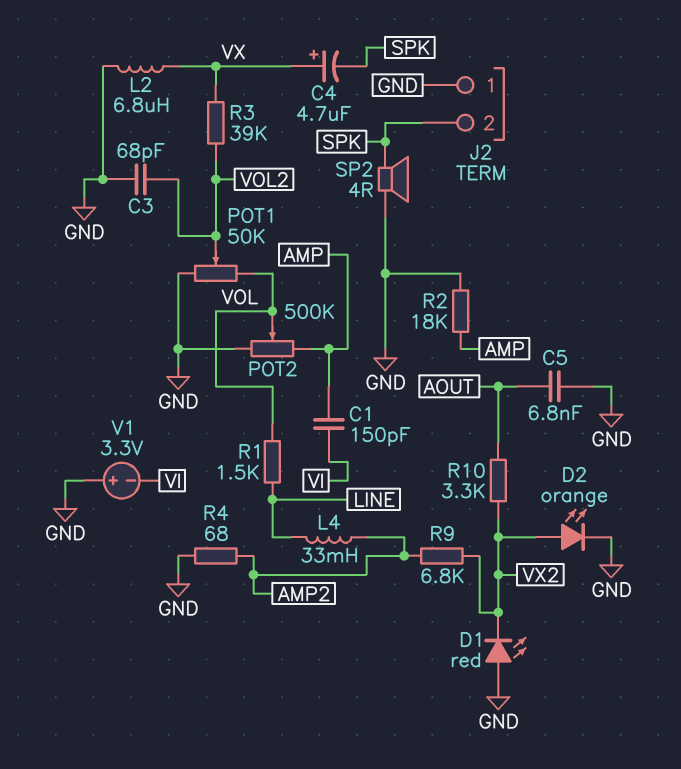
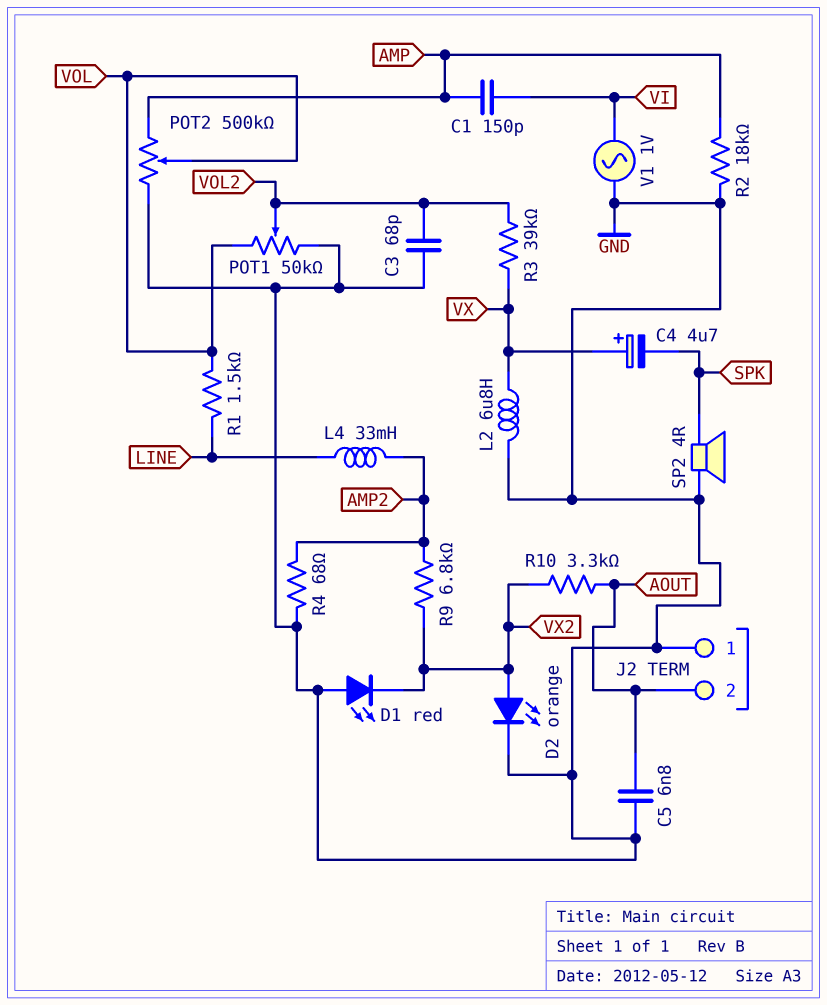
J2 pin 2: SPK -> AOUT
V1: 3.3V (plus GND, minus VI) -> AC 1V (GND, VI)

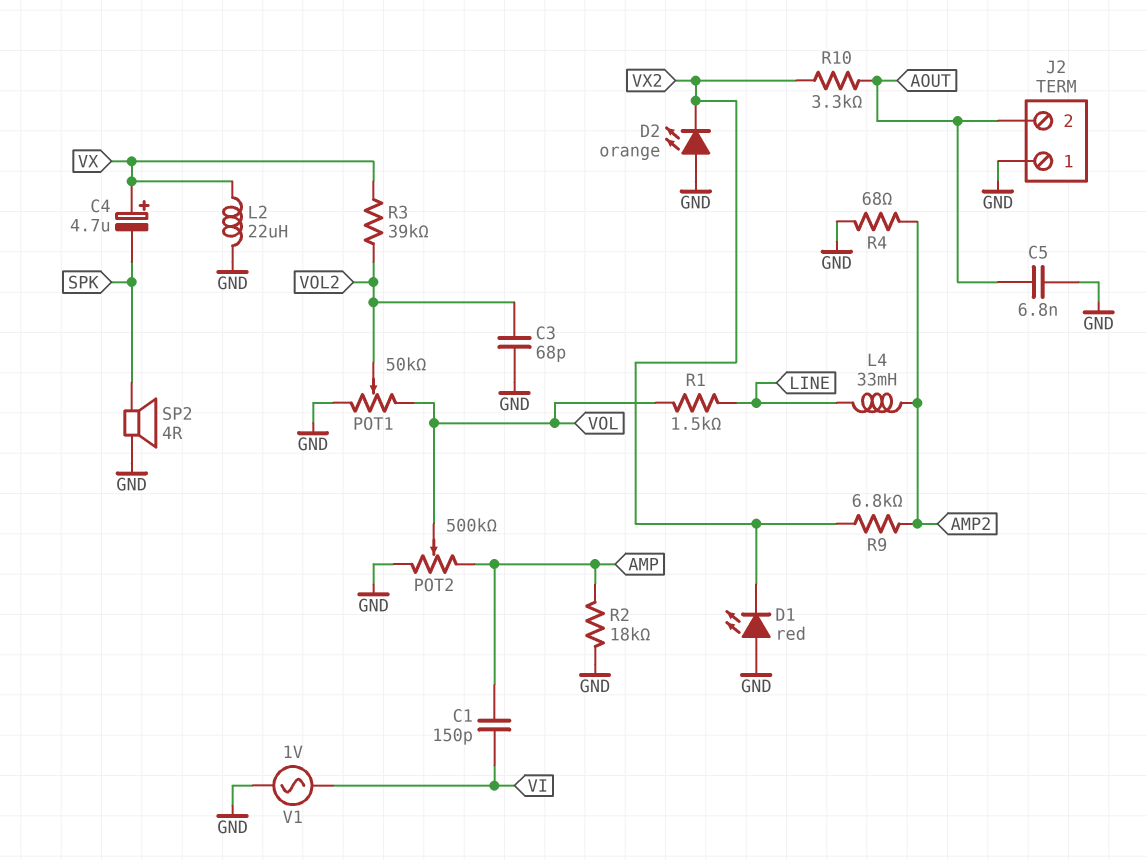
D2: LED orange (A VX2, K GND) -> LED orange (A GND, K VX2)
L2: 6.8uH (GND, VX) -> 22uH (GND, VX)

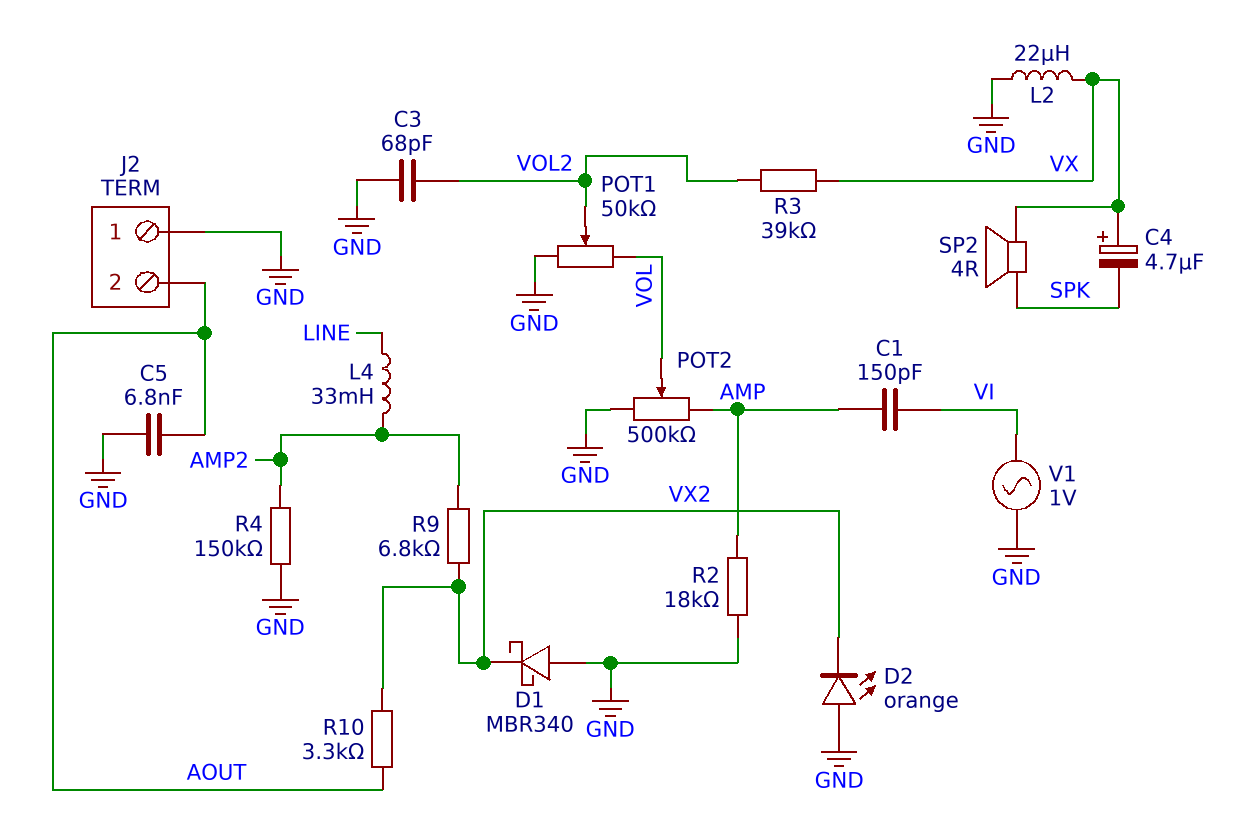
D1: LED red (A GND, K VX2) -> schottky MBR340 (A GND, K VX2)
R1: 1.5k (LINE, VOL) -> none
R4: 68 (AMP2, GND) -> 150k (AMP2, GND)
SP2: speaker 4R (GND, SPK) -> speaker 4R (SPK, VX)

